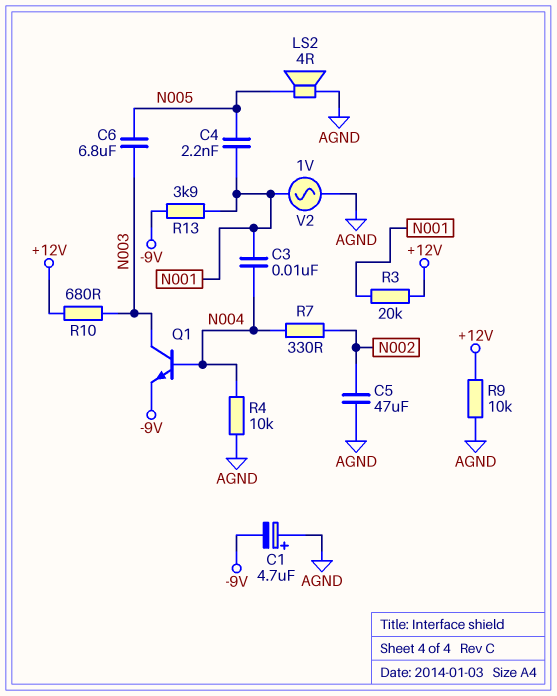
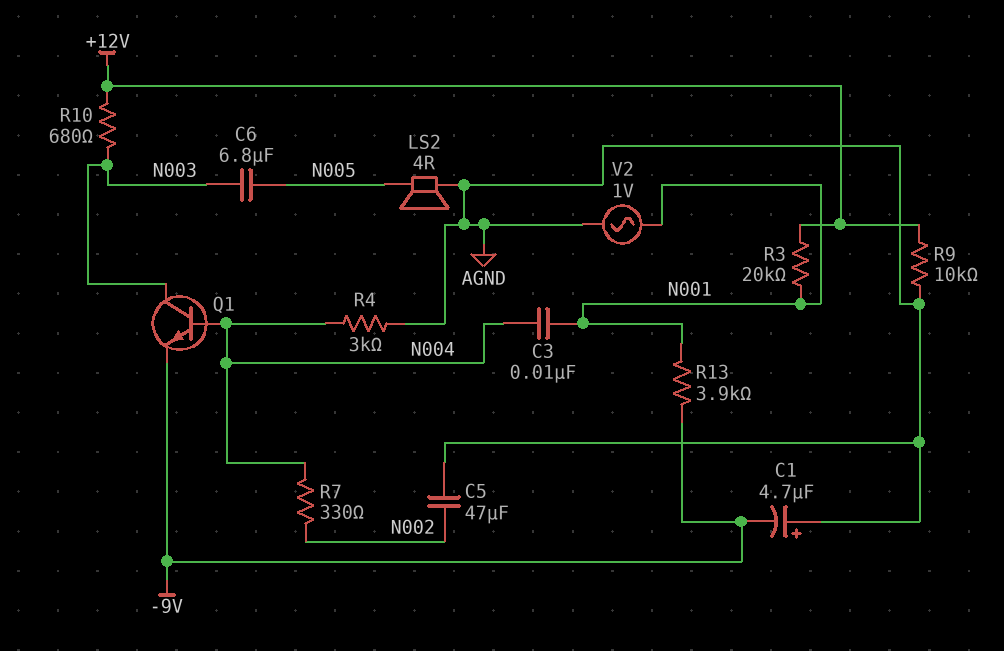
C4: 2.2nF (N001, N005) -> none
R4: 10k (AGND, N004) -> 3k (AGND, N004)

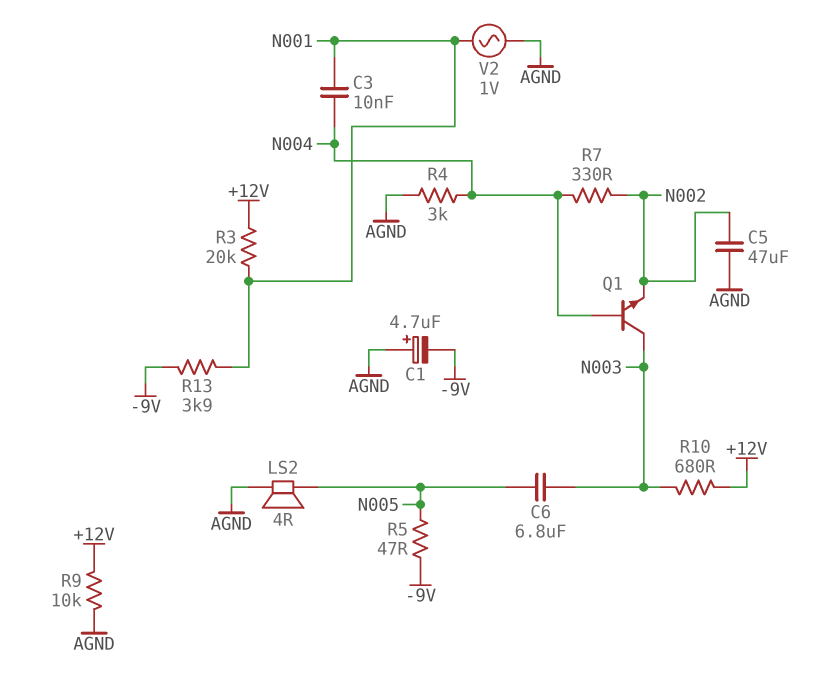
Q1: NPN (B N004, C N003, E -9V) -> NPN (B N004, C N003, E N002)
R5: none -> 47 (-9V, N005)

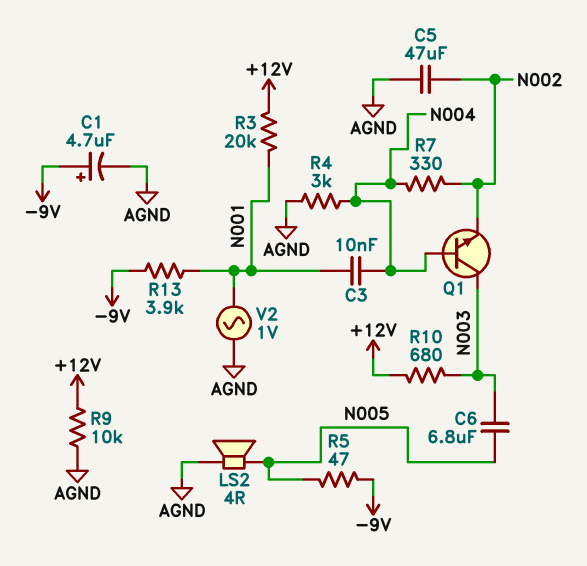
C1: 4.7uF (plus AGND, minus -9V) -> 4.7uF (plus -9V, minus AGND)

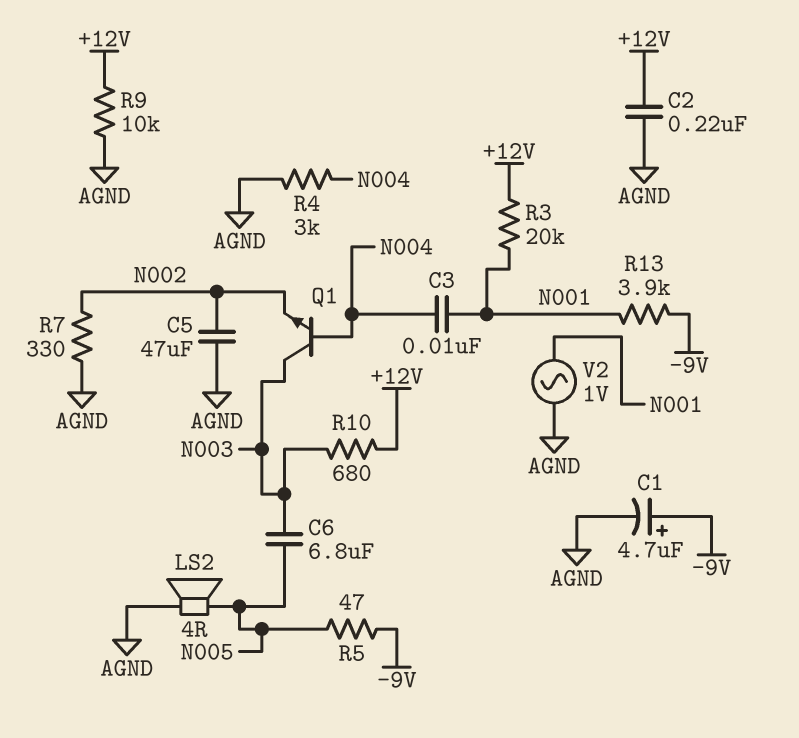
C2: none -> 220nF (+12V, AGND)
R7: 330 (N002, N004) -> 330 (AGND, N002)

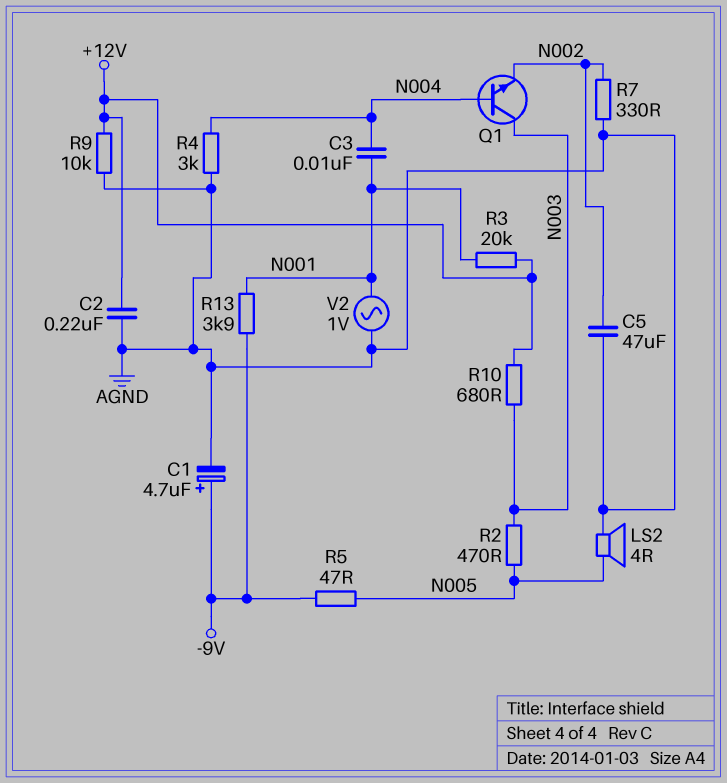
C6: 6.8uF (N003, N005) -> none
R2: none -> 470 (N003, N005)

